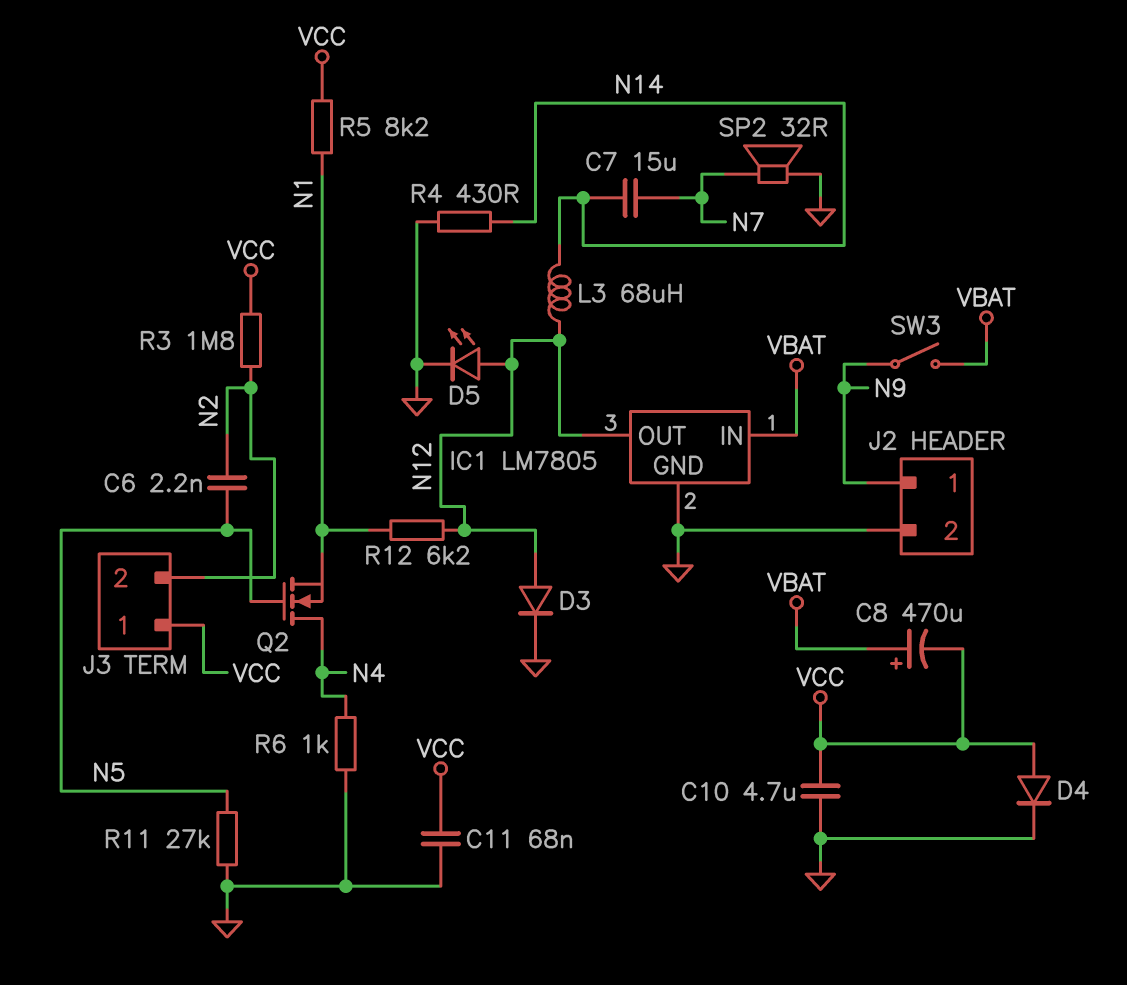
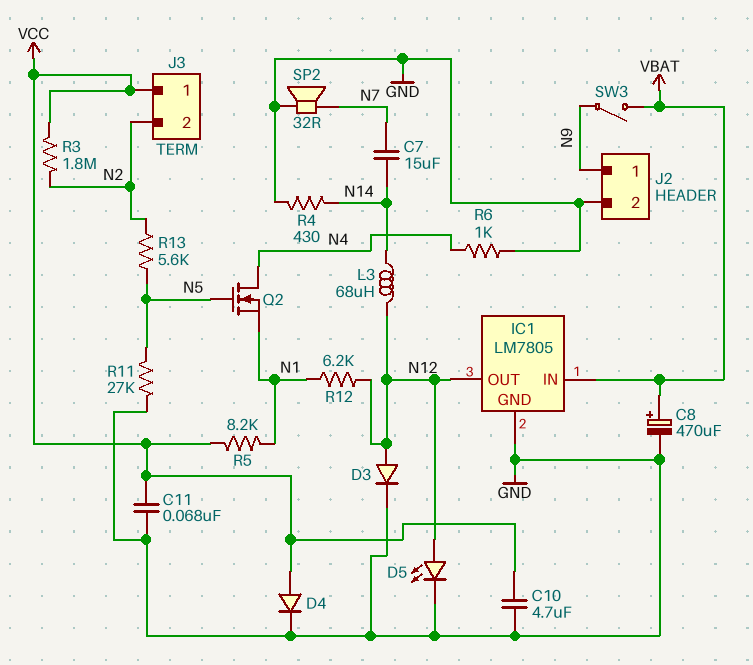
C6: 2.2nF (N2, N5) -> none
C8: 470uF (plus VBAT, minus VCC) -> 470uF (plus VBAT, minus GND)
R13: none -> 5.6k (N2, N5)

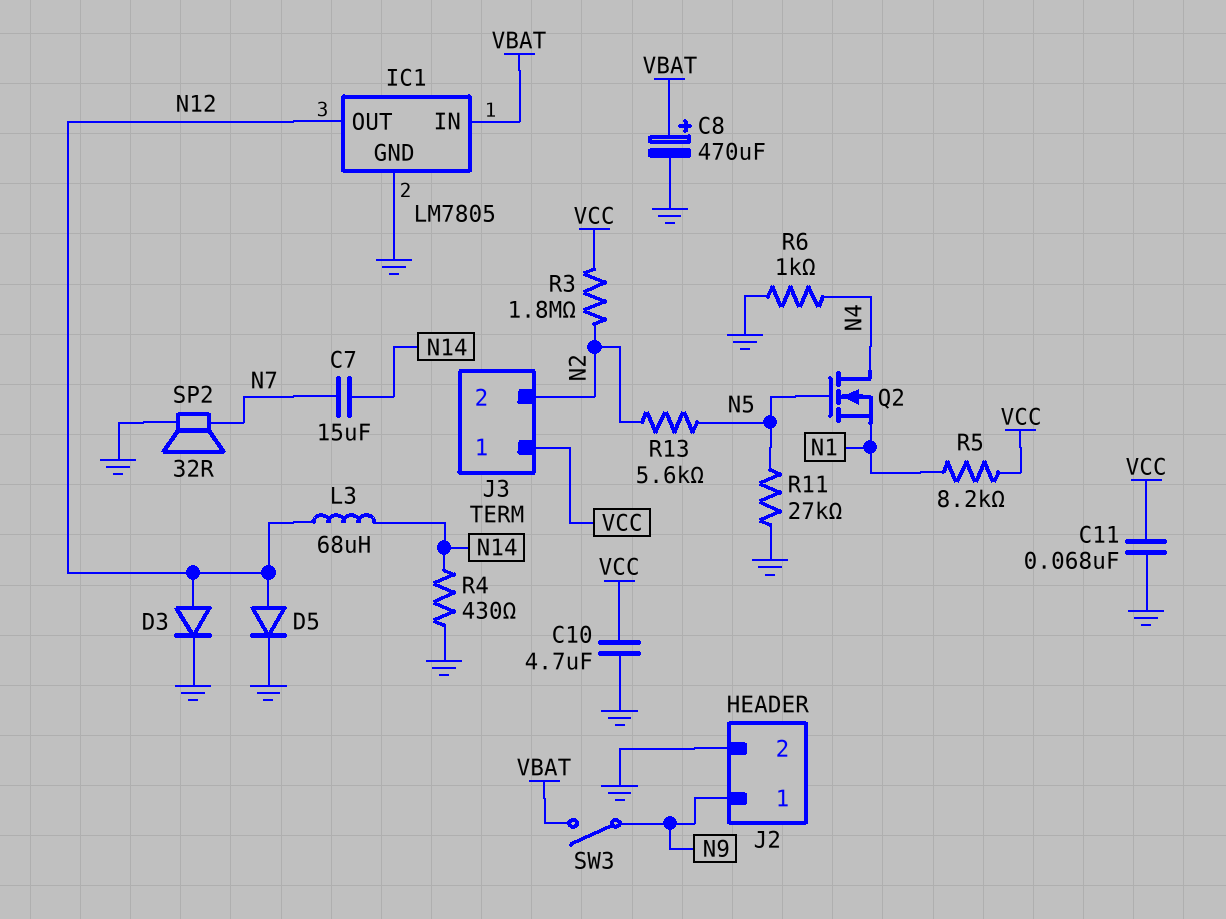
D4: diode (A VCC, K GND) -> none
D5: LED (A N12, K GND) -> diode (A N12, K GND)
R12: 6.2k (N1, N12) -> none

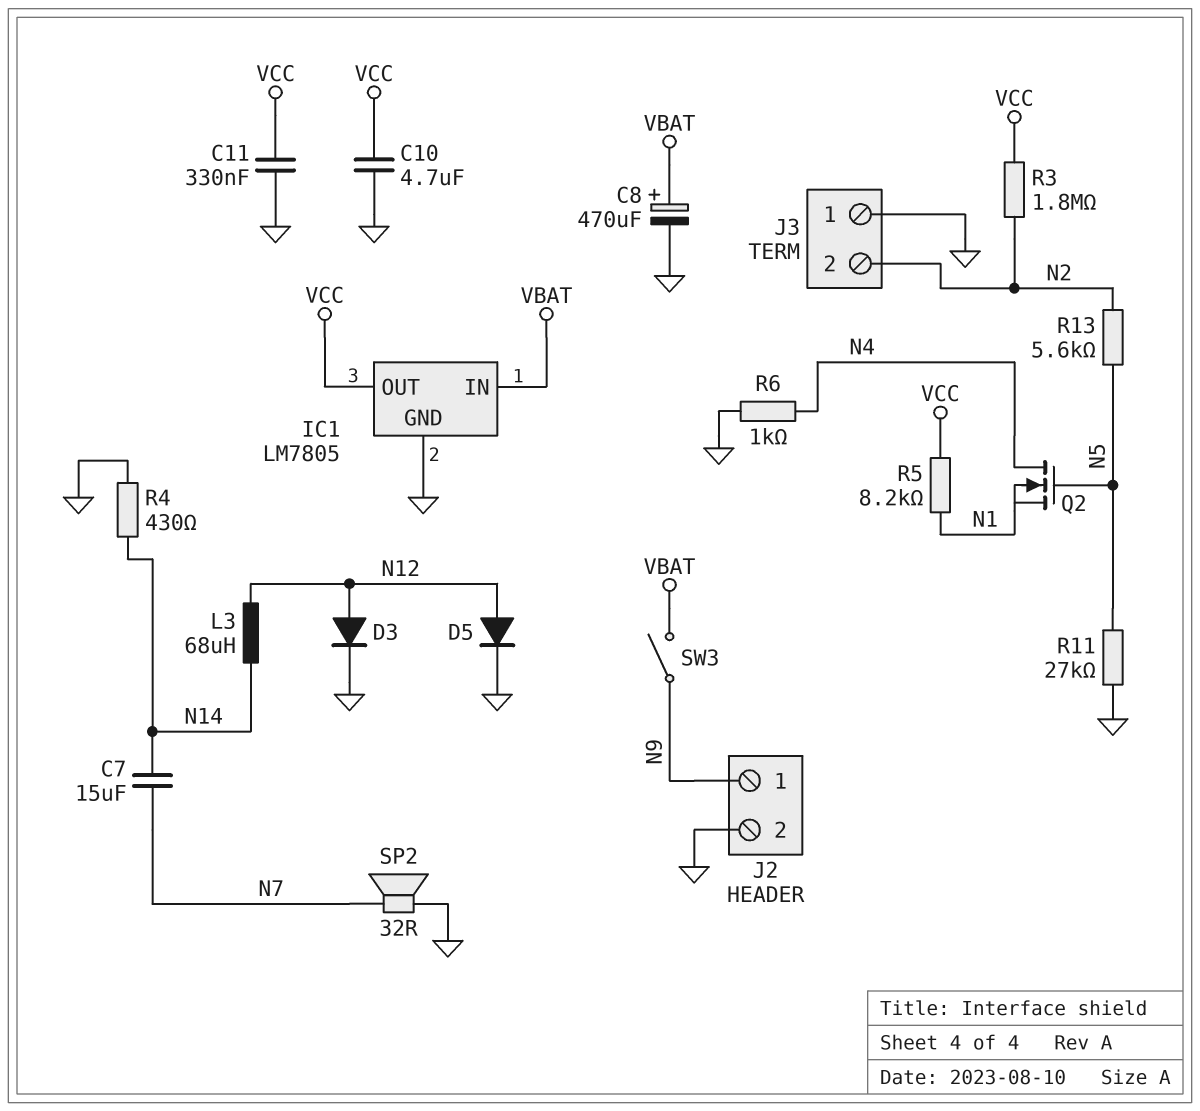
C11: 68nF (GND, VCC) -> 330nF (GND, VCC)
IC1 pin OUT: N12 -> VCC
J3 pin 1: VCC -> GND

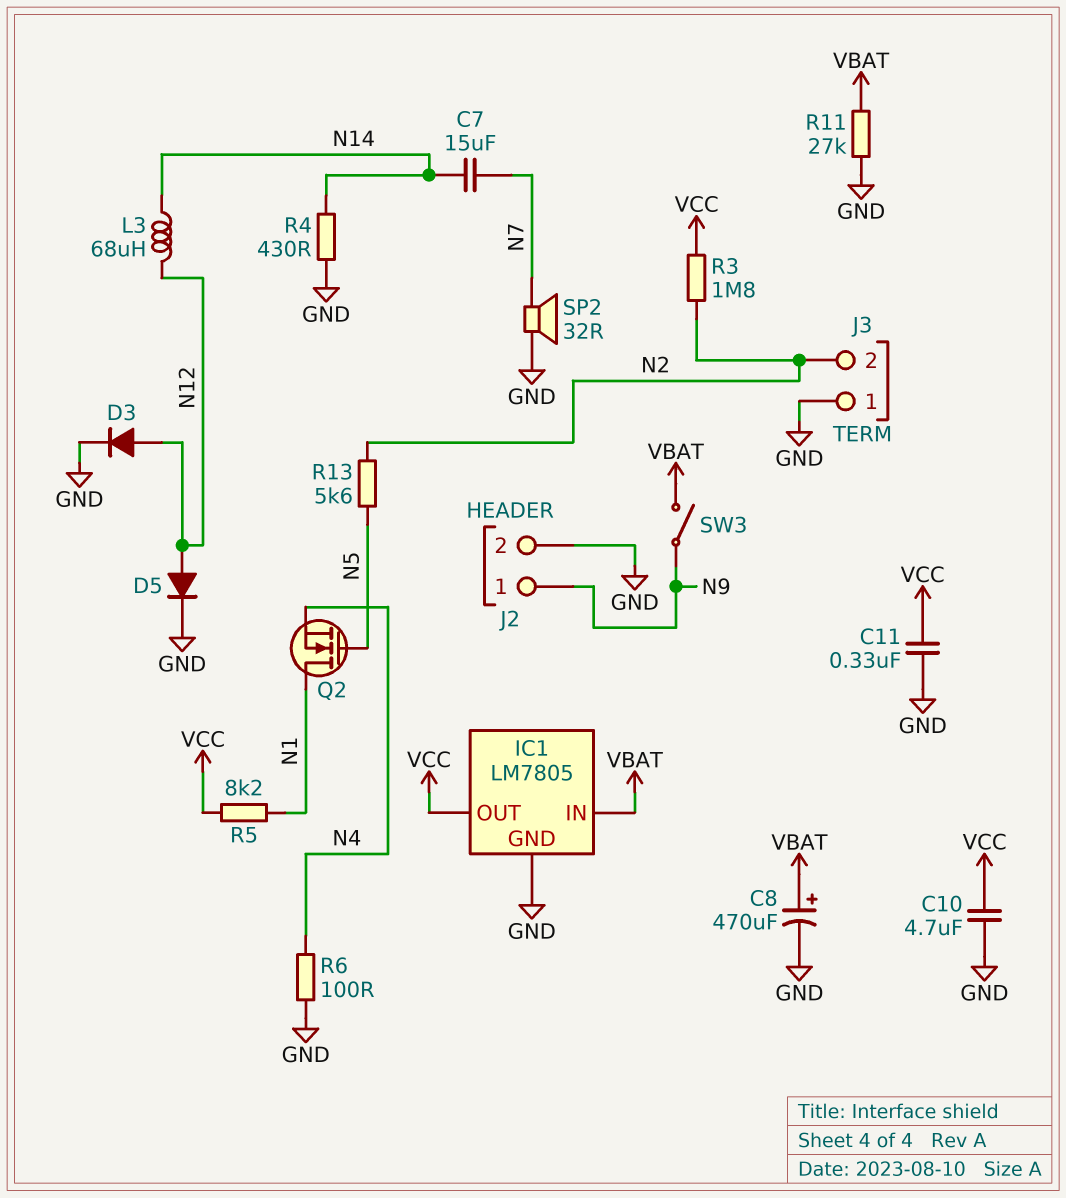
Q2: NMOS (G N5, D N4, S N1) -> NMOS (G N5, D N1, S N4)
R6: 1k (GND, N4) -> 100 (GND, N4)
R11: 27k (GND, N5) -> 27k (GND, VBAT)

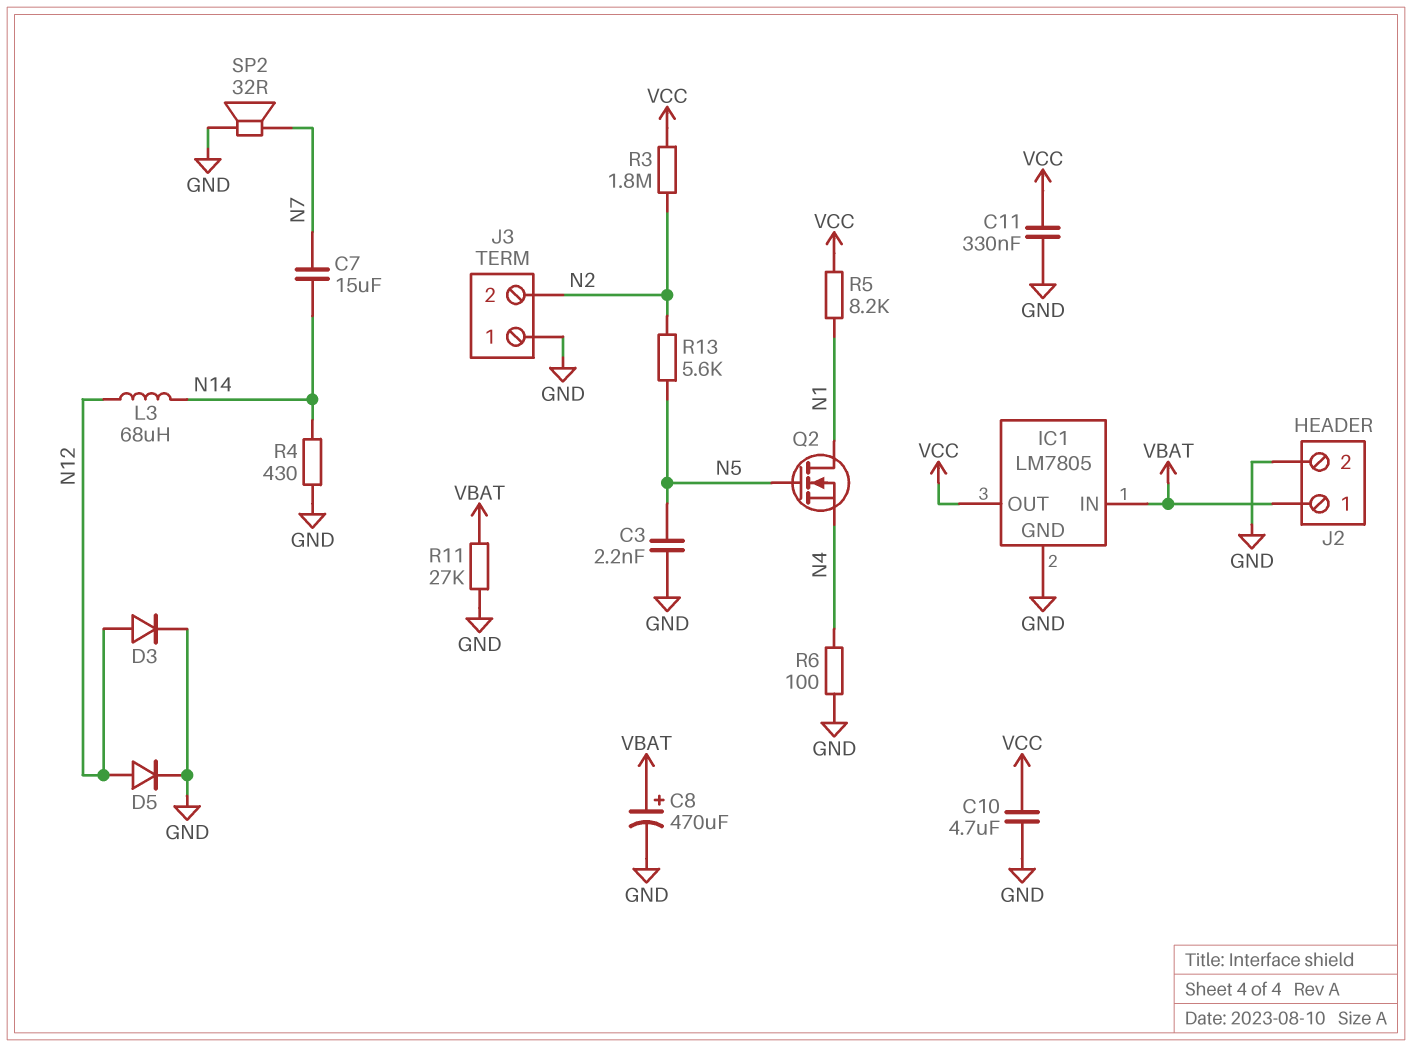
C3: none -> 2.2nF (GND, N5)
J2 pin 1: N9 -> VBAT
SW3: switch (N9, VBAT) -> none

